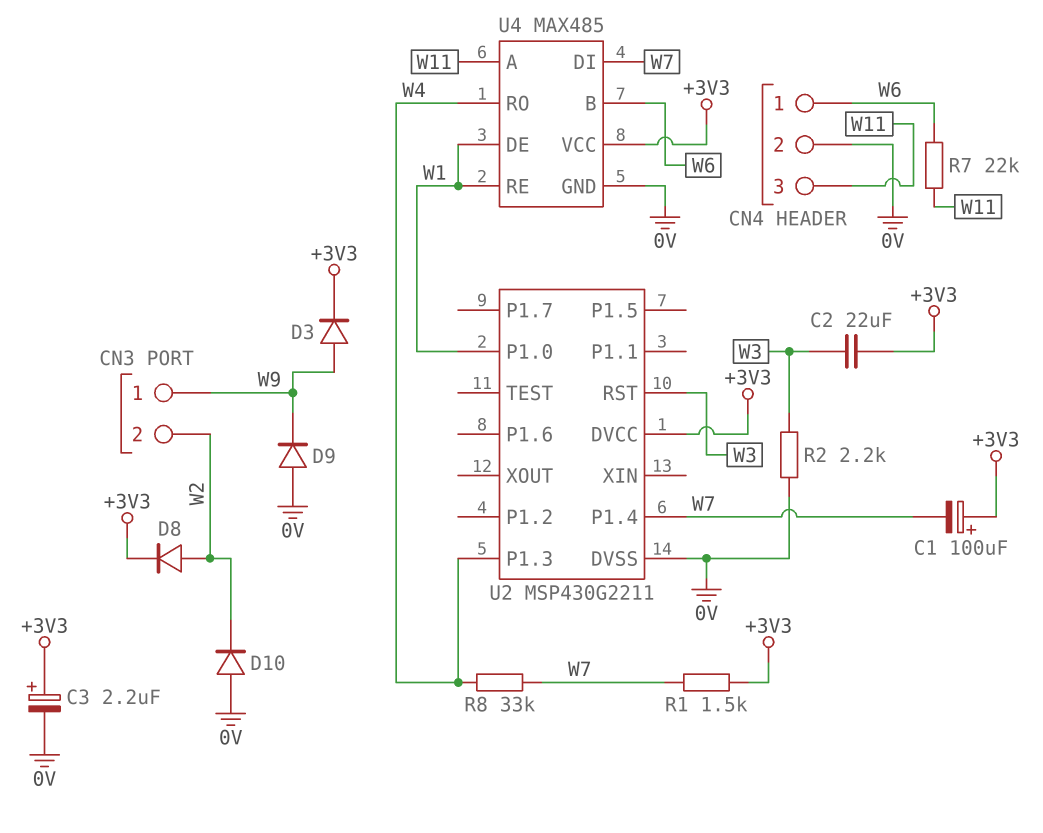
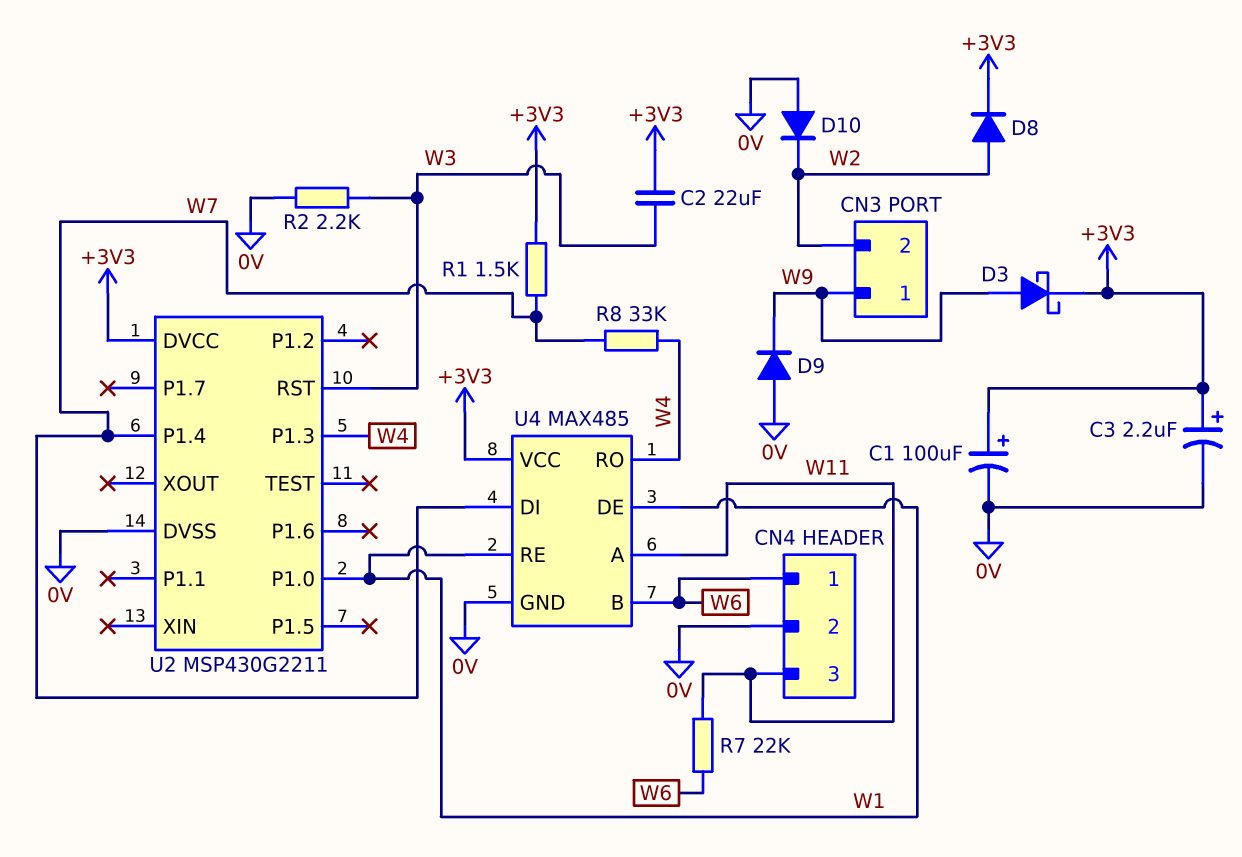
C1: 100uF (plus +3V3, minus W7) -> 100uF (plus +3V3, minus 0V)
D3: diode (A W9, K +3V3) -> schottky (A W9, K +3V3)

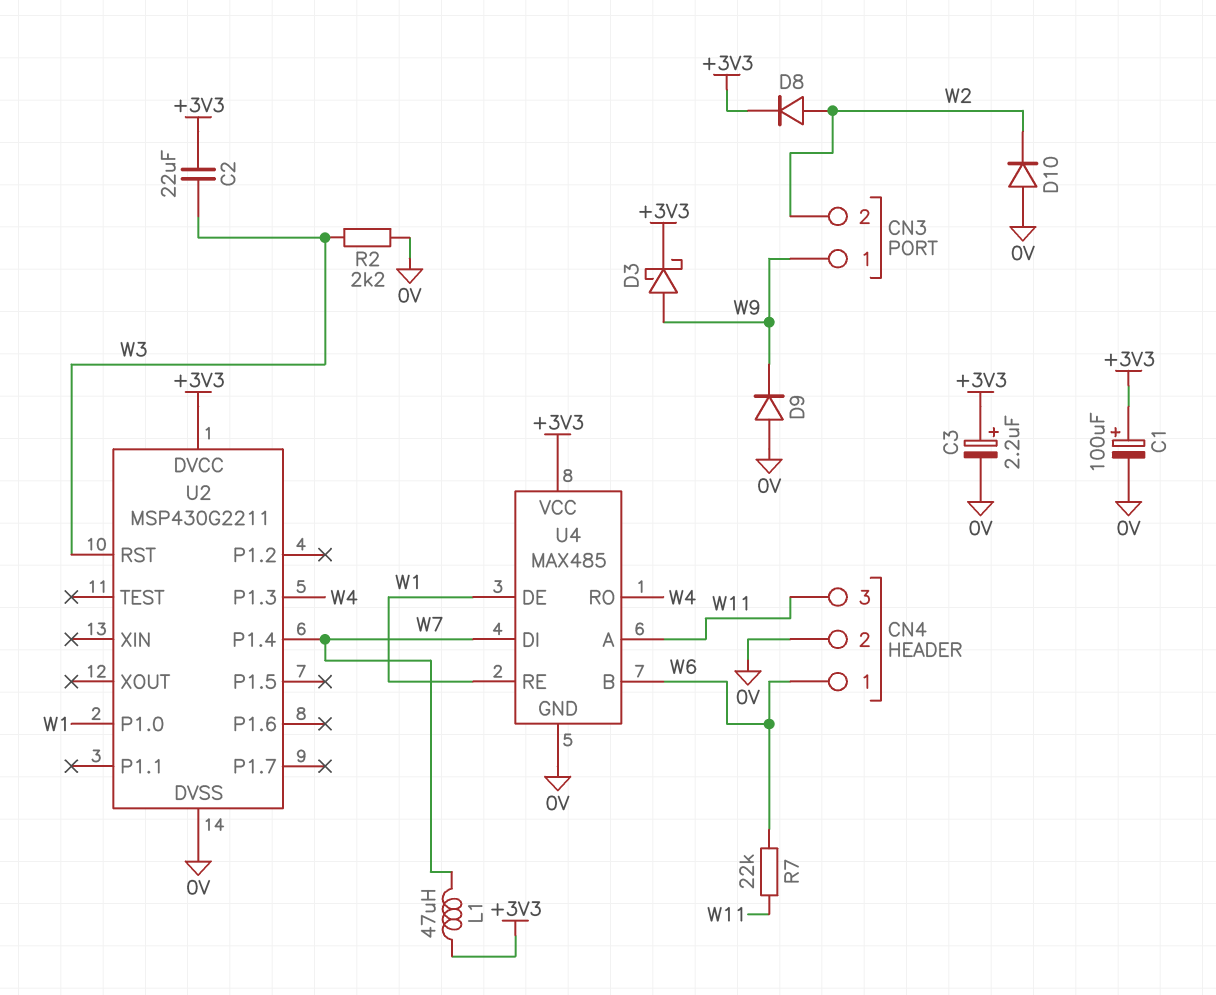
L1: none -> 47uH (+3V3, W7)
R1: 1.5k (+3V3, W7) -> none
R8: 33k (W4, W7) -> none

